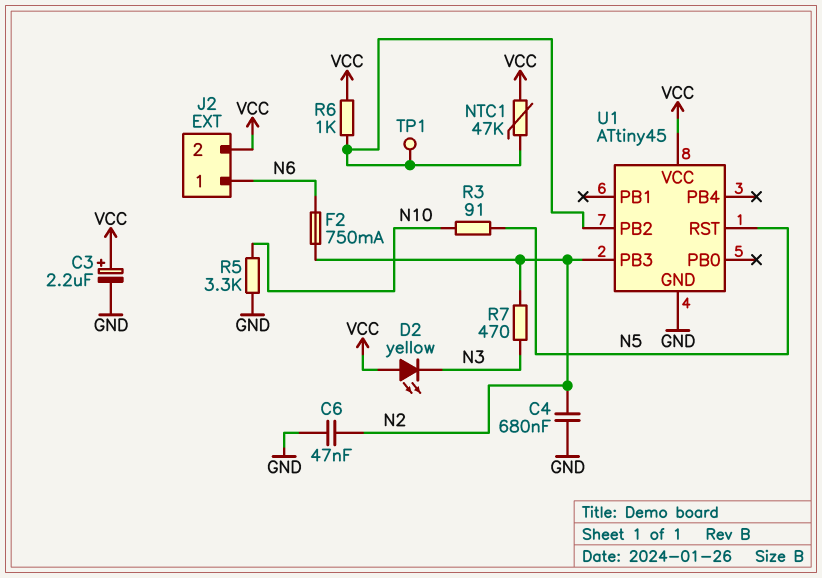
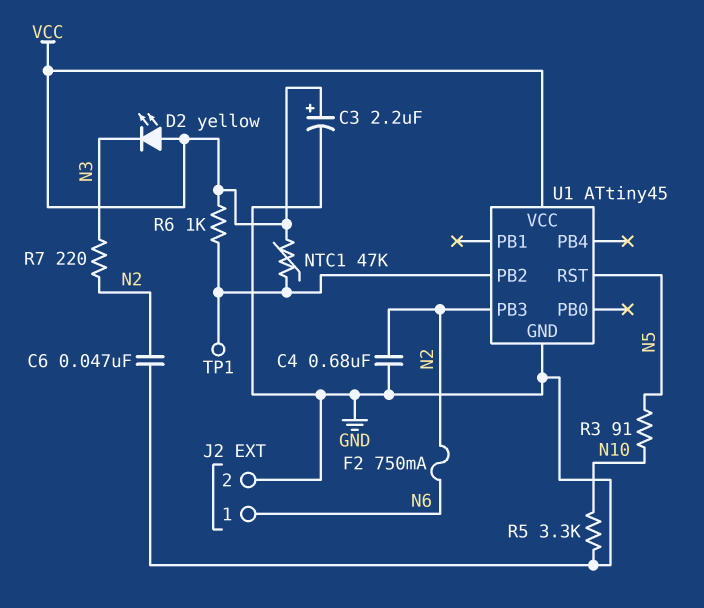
J2 pin 2: VCC -> GND
R7: 470 (N2, N3) -> 220 (N2, N3)

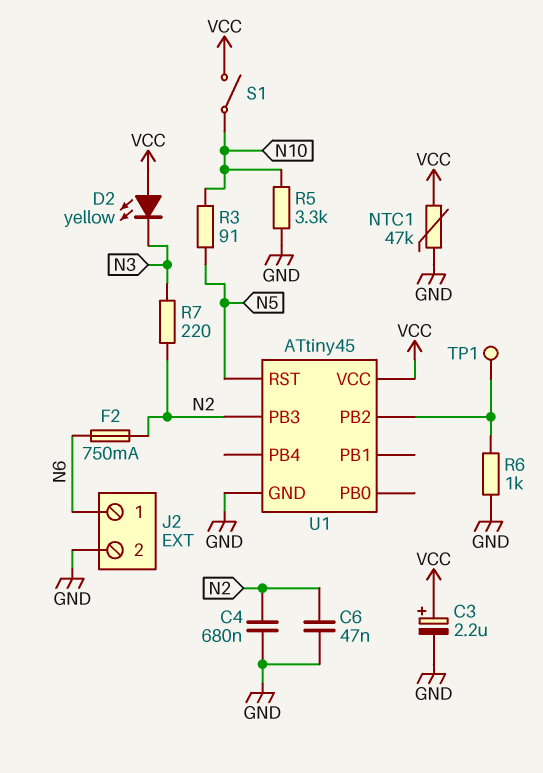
NTC1: 47k (U1/PB2, VCC) -> 47k (GND, VCC)
R6: 1k (U1/PB2, VCC) -> 1k (GND, U1/PB2)
S1: none -> switch (N10, VCC)

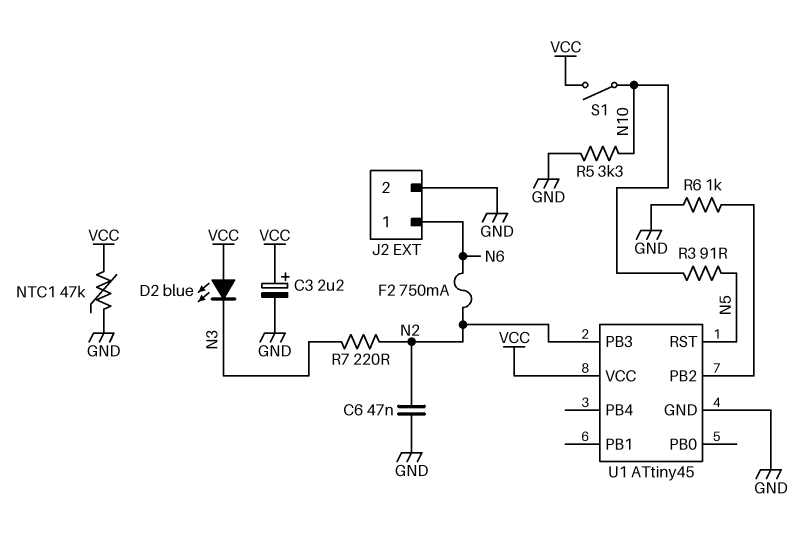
C4: 680nF (GND, N2) -> none
D2: LED yellow (A VCC, K N3) -> LED blue (A VCC, K N3)
TP1: test point (U1/PB2) -> none

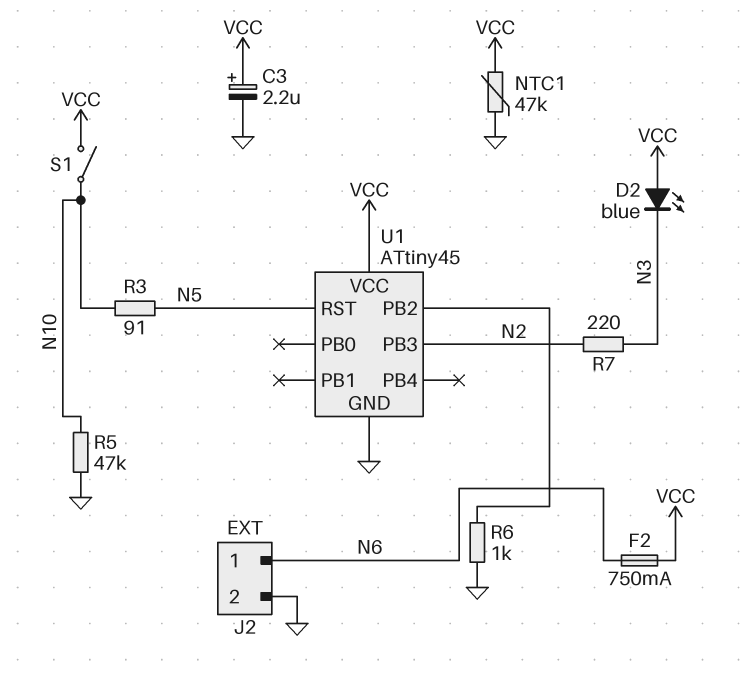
C6: 47nF (GND, N2) -> none
F2: 750mA (N2, N6) -> 750mA (N6, VCC)
R5: 3.3k (GND, N10) -> 47k (GND, N10)

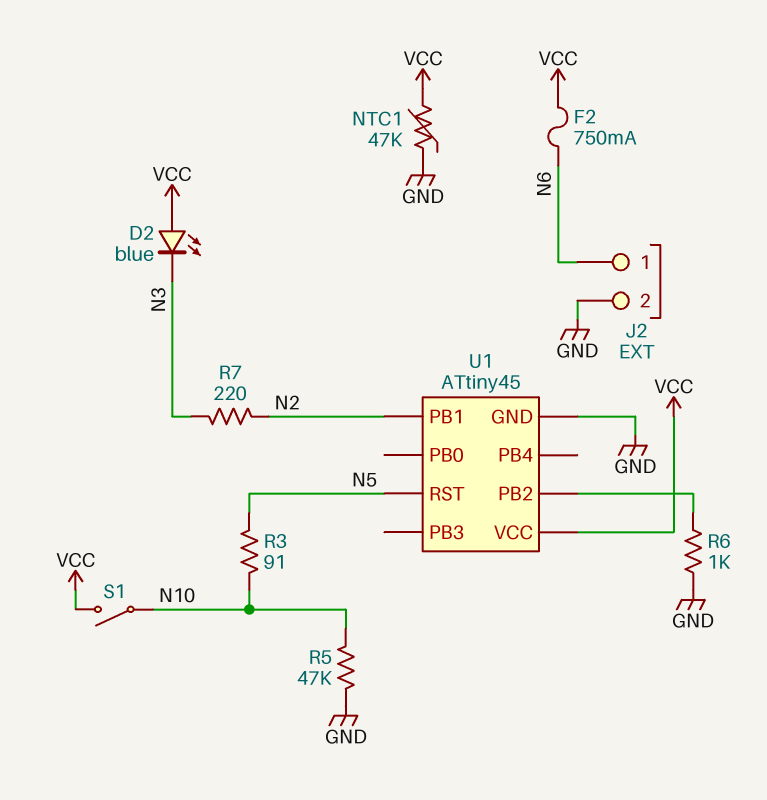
C3: 2.2uF (plus VCC, minus GND) -> none
U1 pin PB1: none -> N2
U1 pin PB3: N2 -> none

